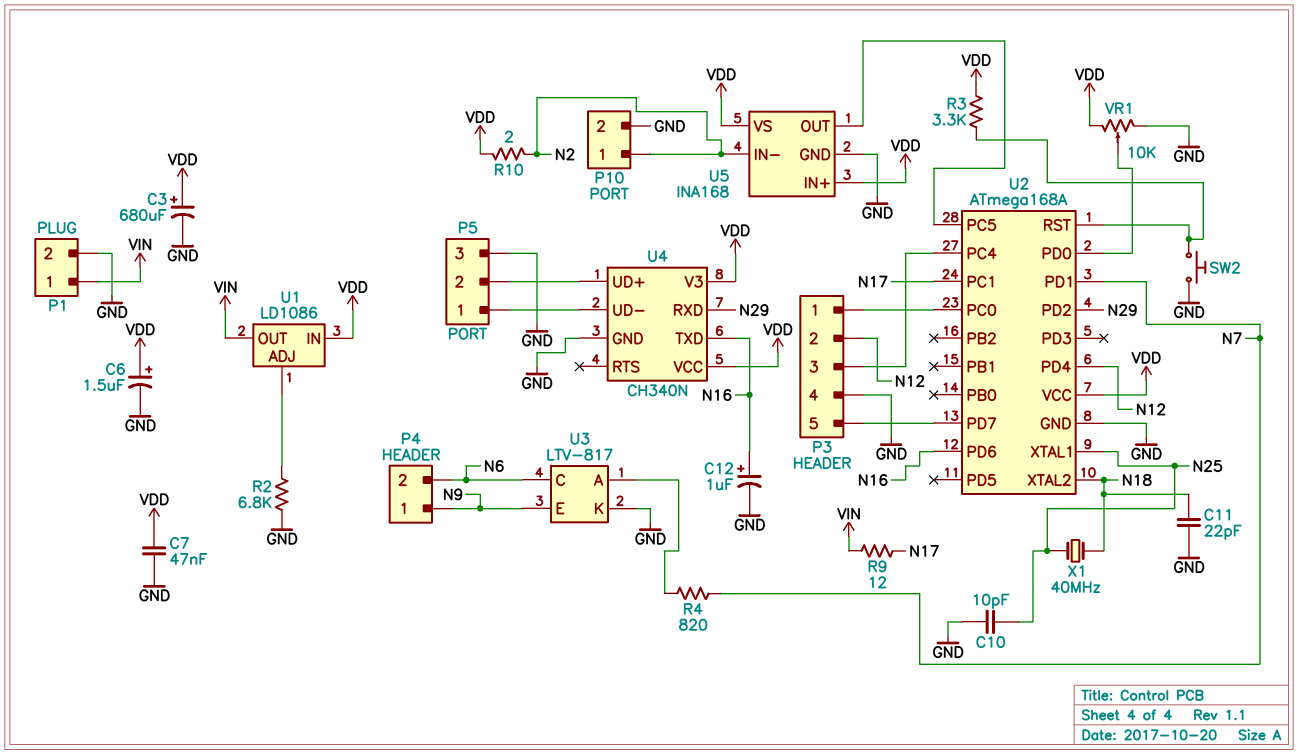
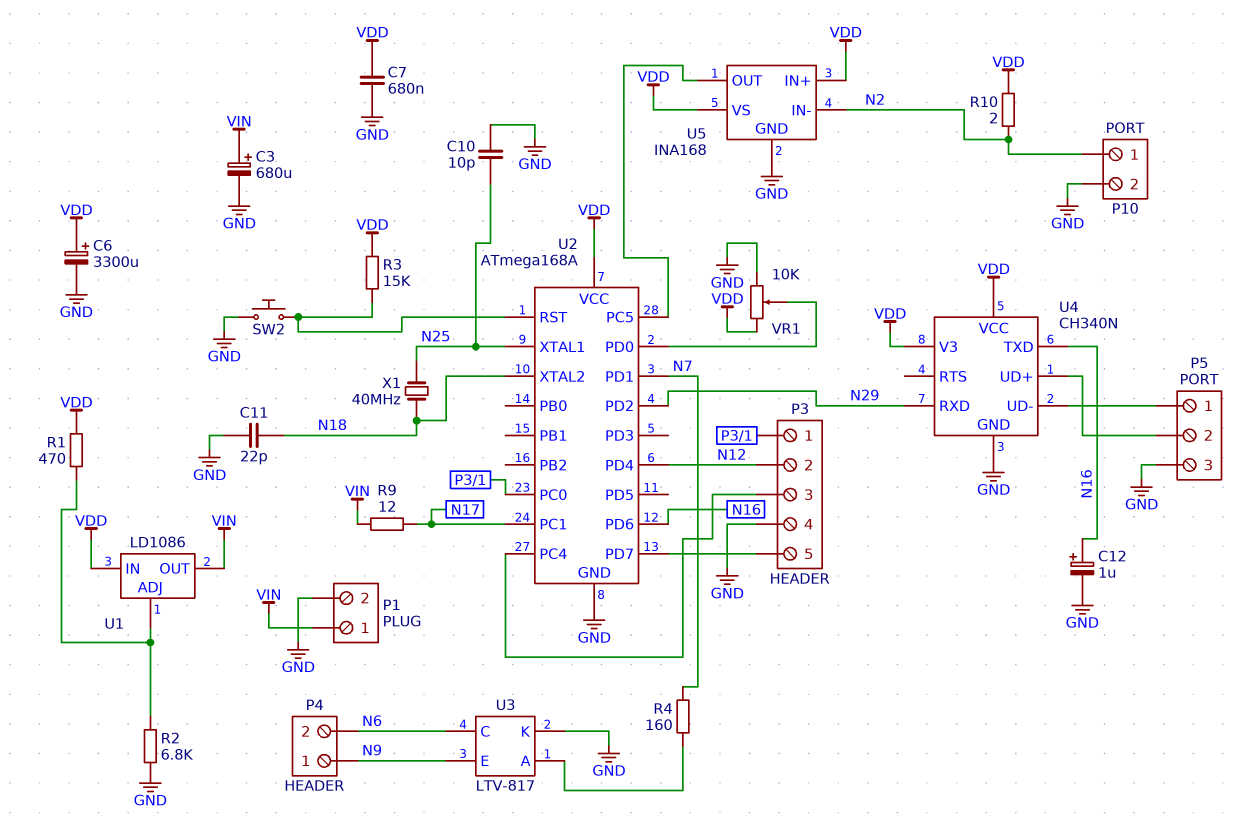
C3: 680uF (plus VDD, minus GND) -> 680uF (plus VIN, minus GND)
C6: 1.5uF (plus VDD, minus GND) -> 3300uF (plus VDD, minus GND)
C7: 47nF (GND, VDD) -> 680nF (GND, VDD)
R1: none -> 470 (U1/ADJ, VDD)
R3: 3.3k (U2/RST, VDD) -> 15k (U2/RST, VDD)
R4: 820 (N7, U3/A) -> 160 (N7, U3/A)

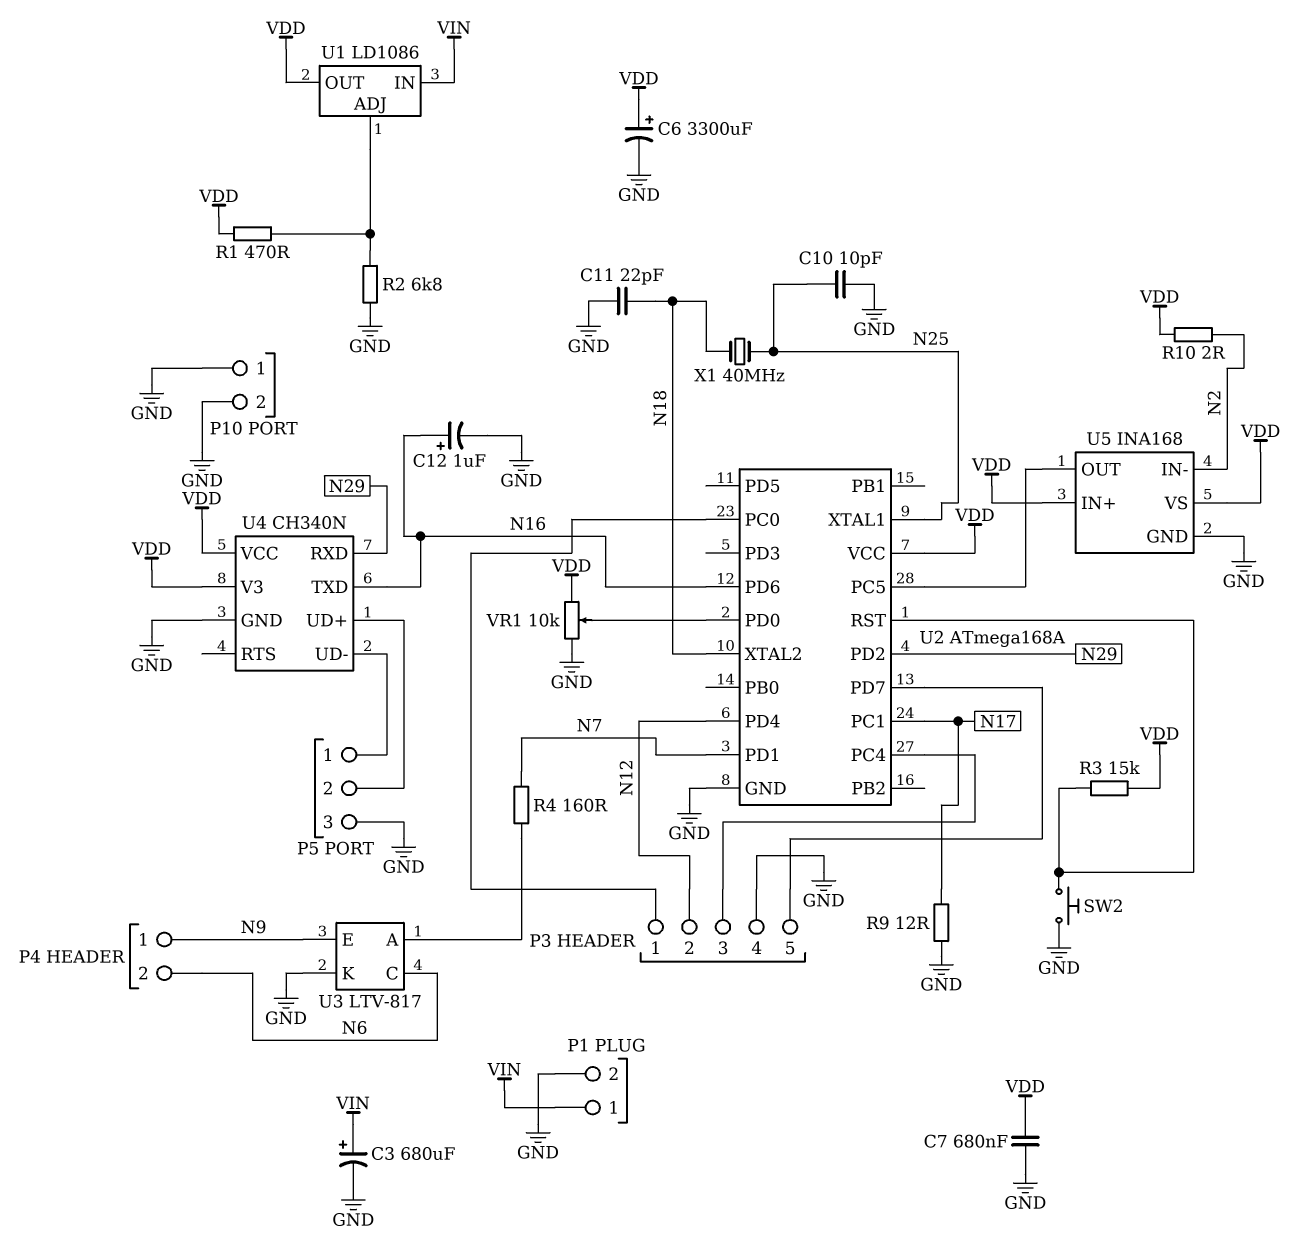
P10 pin 1: N2 -> GND
R9: 12 (N17, VIN) -> 12 (GND, N17)
U1 pin IN: VDD -> VIN
U1 pin OUT: VIN -> VDD

